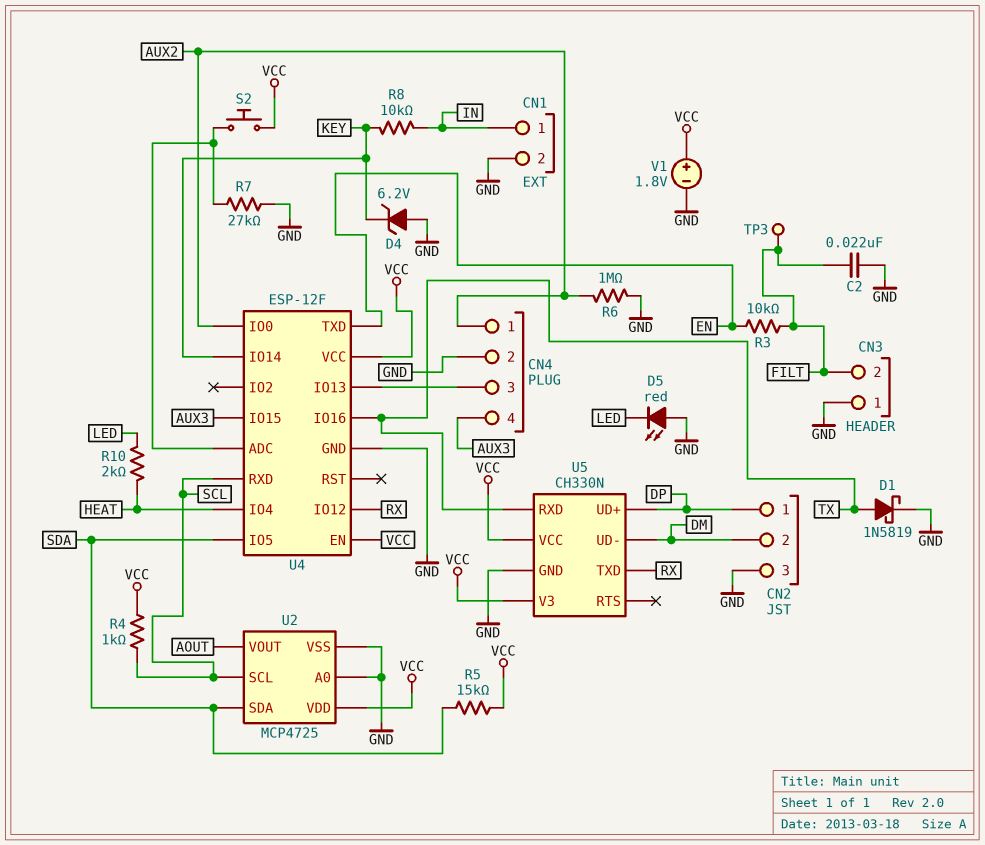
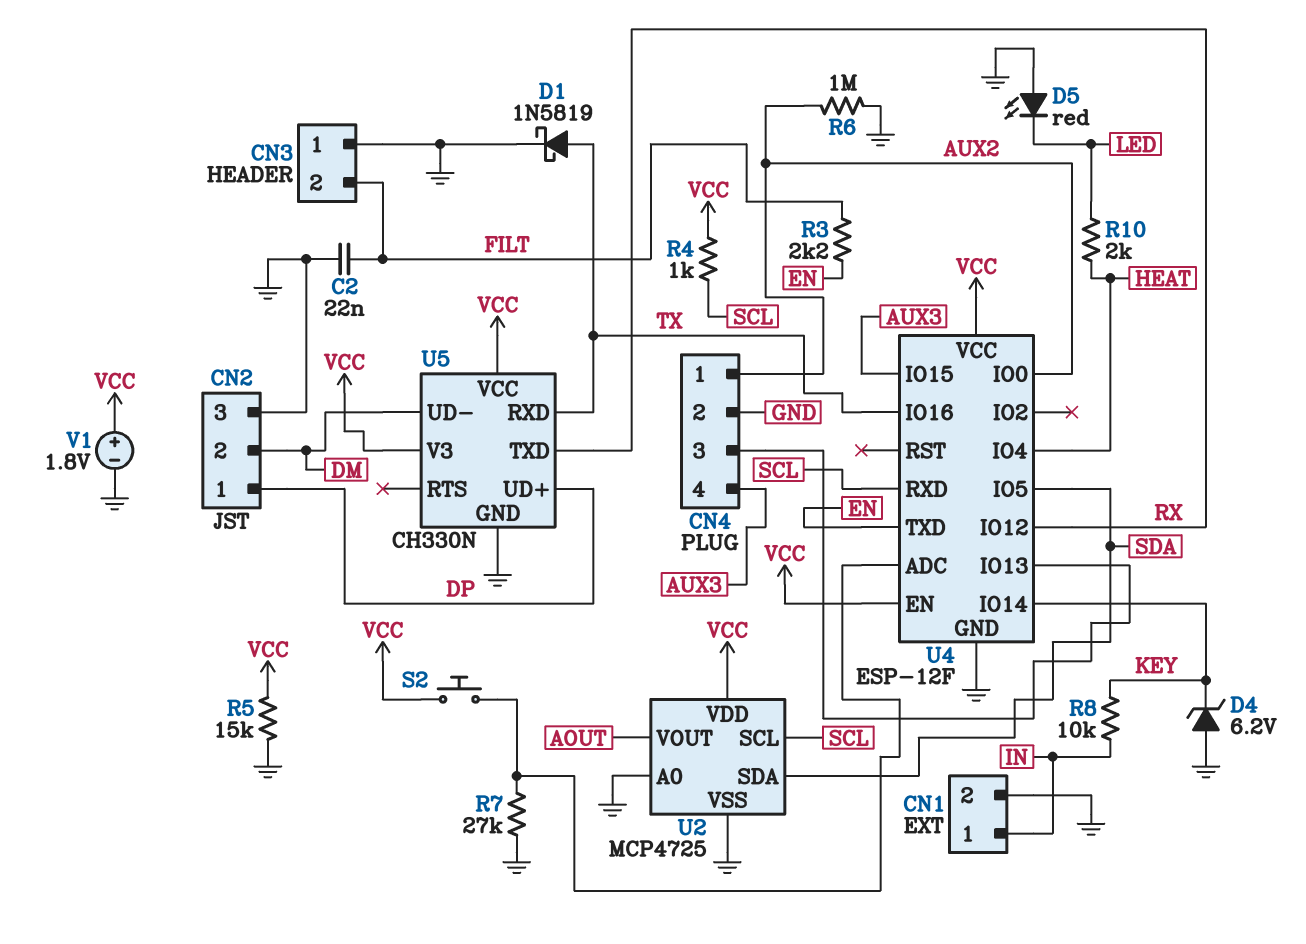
R3: 10k (EN, FILT) -> 2.2k (EN, FILT)
R5: 15k (SDA, VCC) -> 15k (GND, VCC)
TP3: test point (FILT) -> none

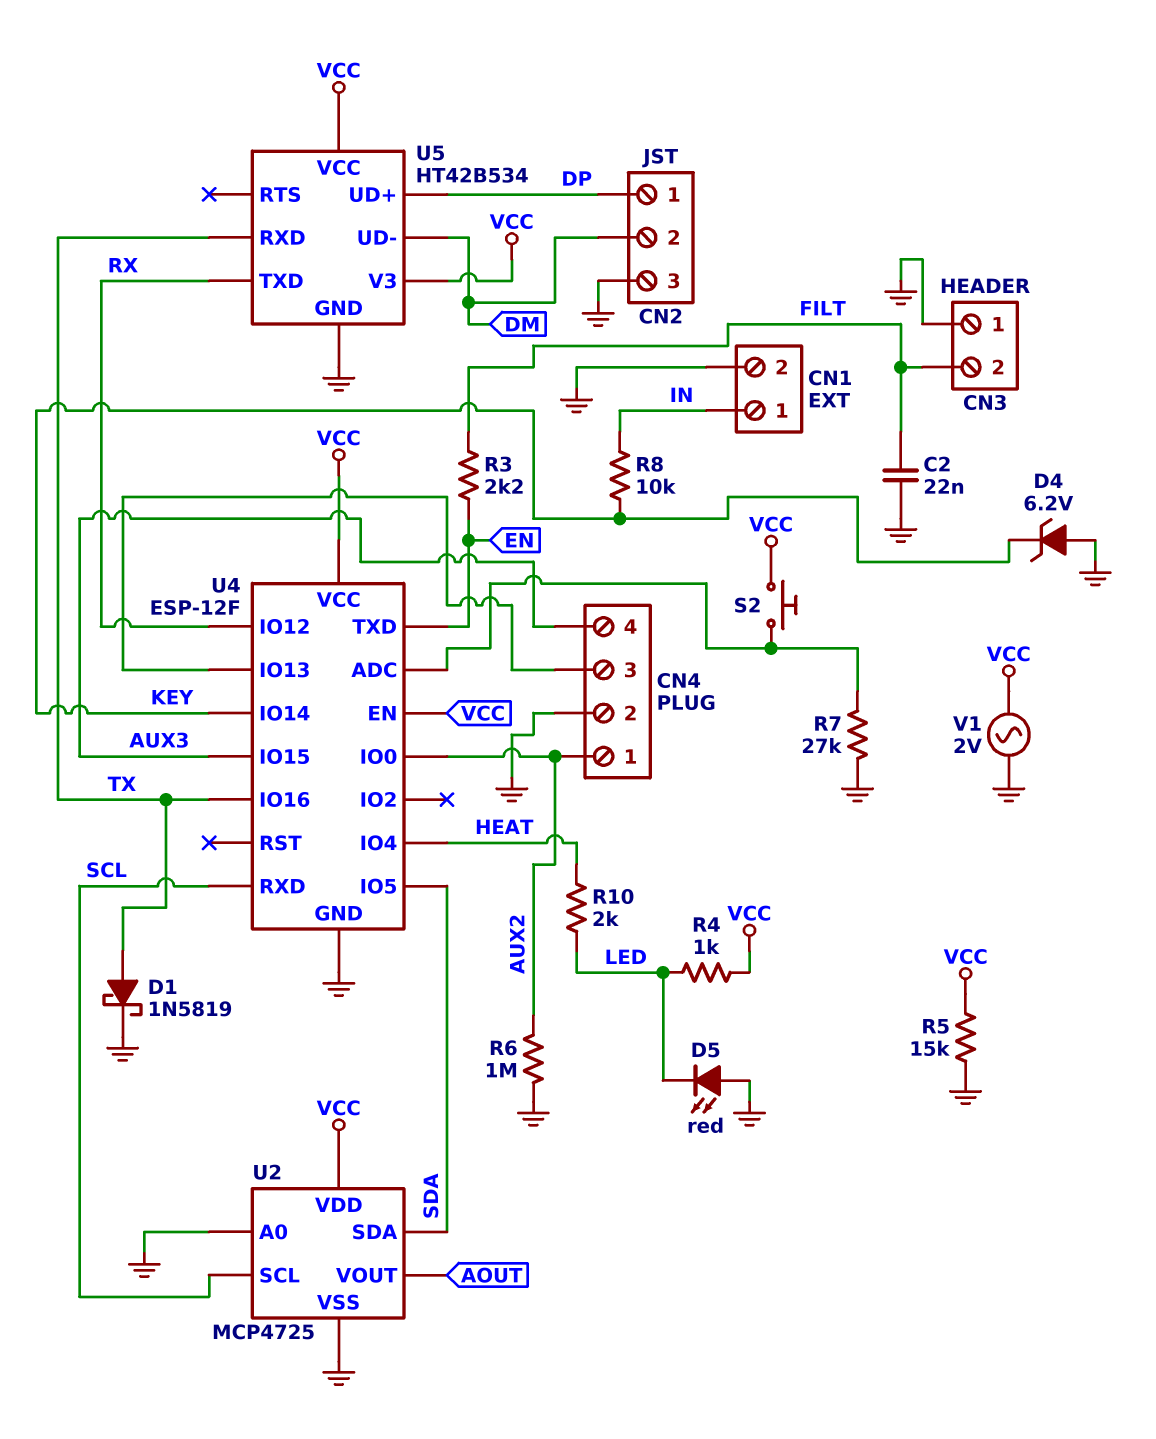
R4: 1k (SCL, VCC) -> 1k (LED, VCC)
U5: CH330N -> HT42B534
V1: 1.8V (plus VCC, minus GND) -> AC 2V (GND, VCC)

